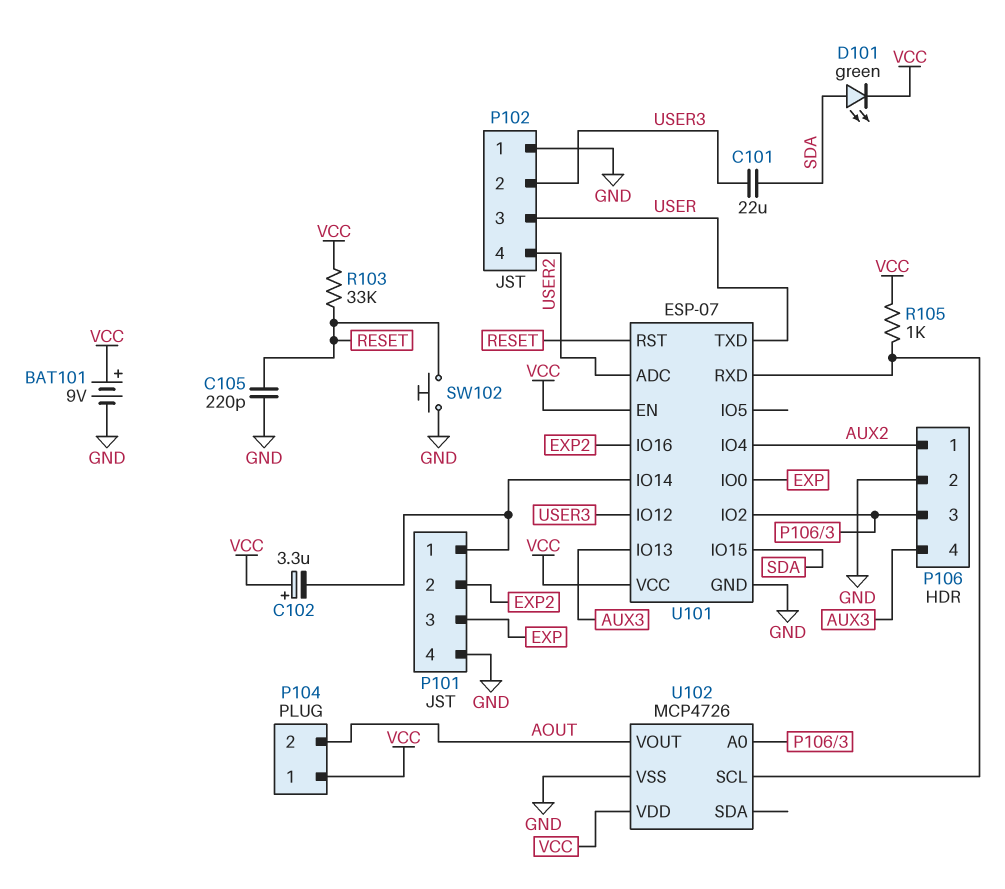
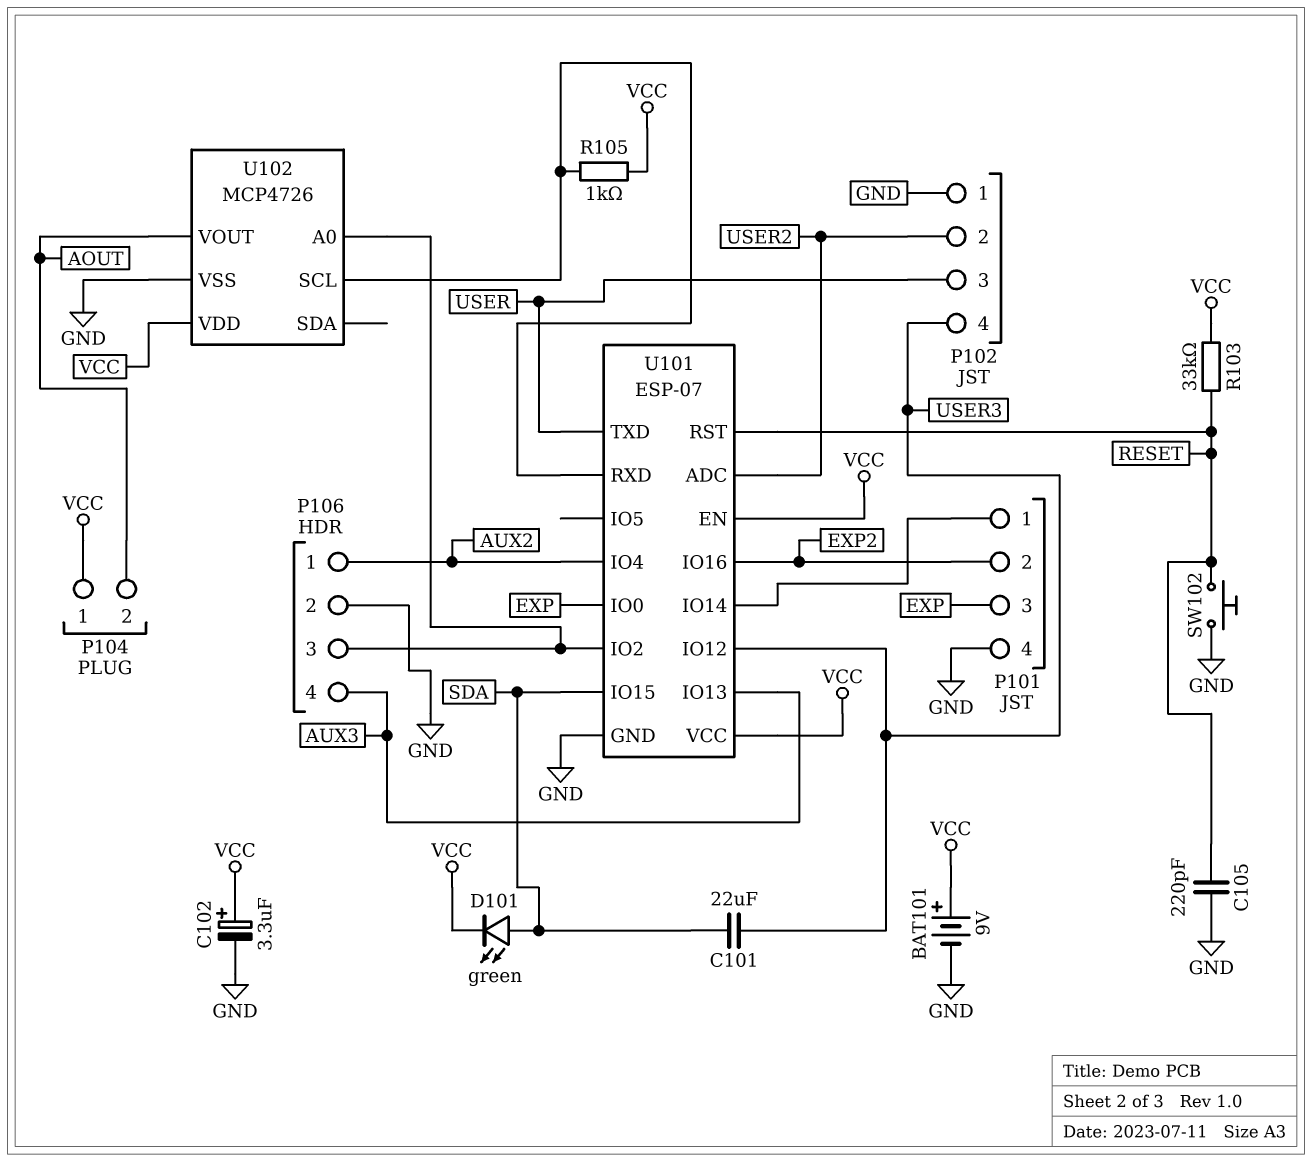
C102: 3.3uF (plus VCC, minus P101/1) -> 3.3uF (plus VCC, minus GND)
P102 pin 2: USER3 -> USER2
P102 pin 4: USER2 -> USER3

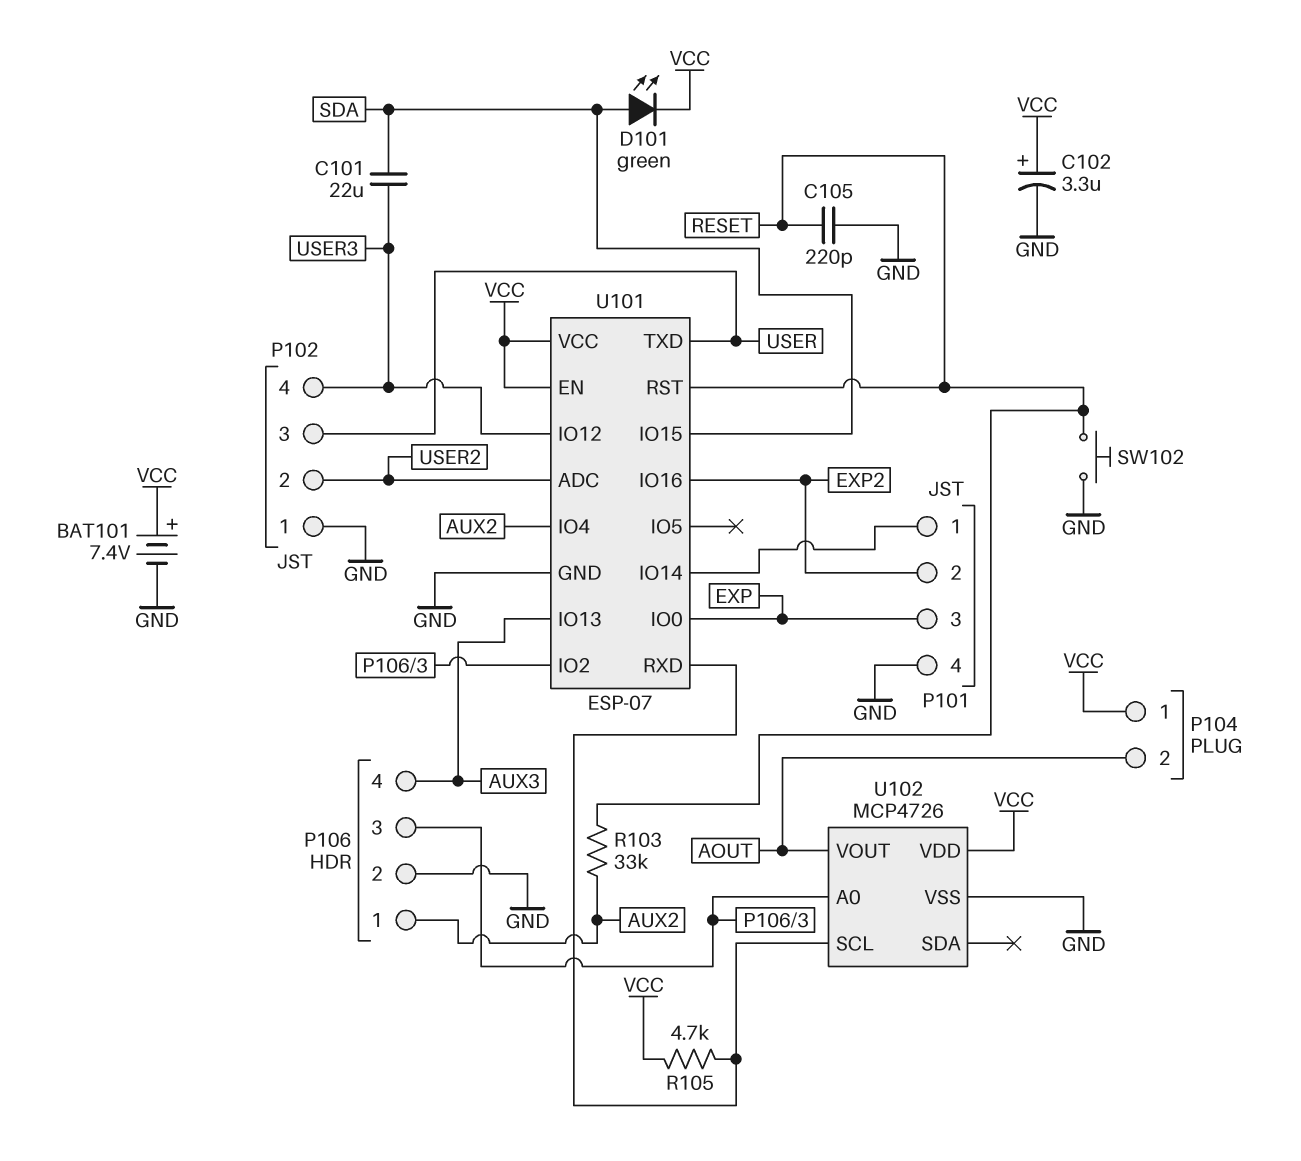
BAT101: 9V (plus VCC, minus GND) -> 7.4V (plus VCC, minus GND)
R103: 33k (RESET, VCC) -> 33k (AUX2, RESET)
R105: 1k (U101/RXD, VCC) -> 4.7k (U101/RXD, VCC)

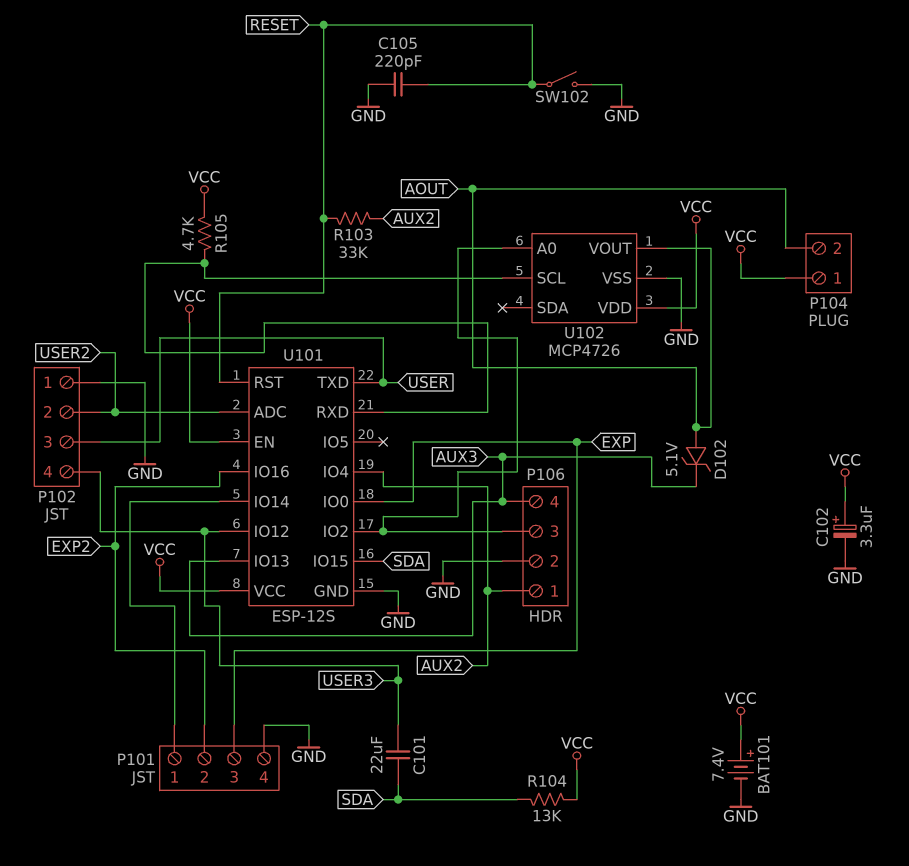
D101: LED green (A SDA, K VCC) -> none
D102: none -> zener 5.1V (A AOUT, K AUX3)
R104: none -> 13k (SDA, VCC)
SW102: button (GND, RESET) -> switch (GND, RESET)
U101: ESP-07 -> ESP-12S

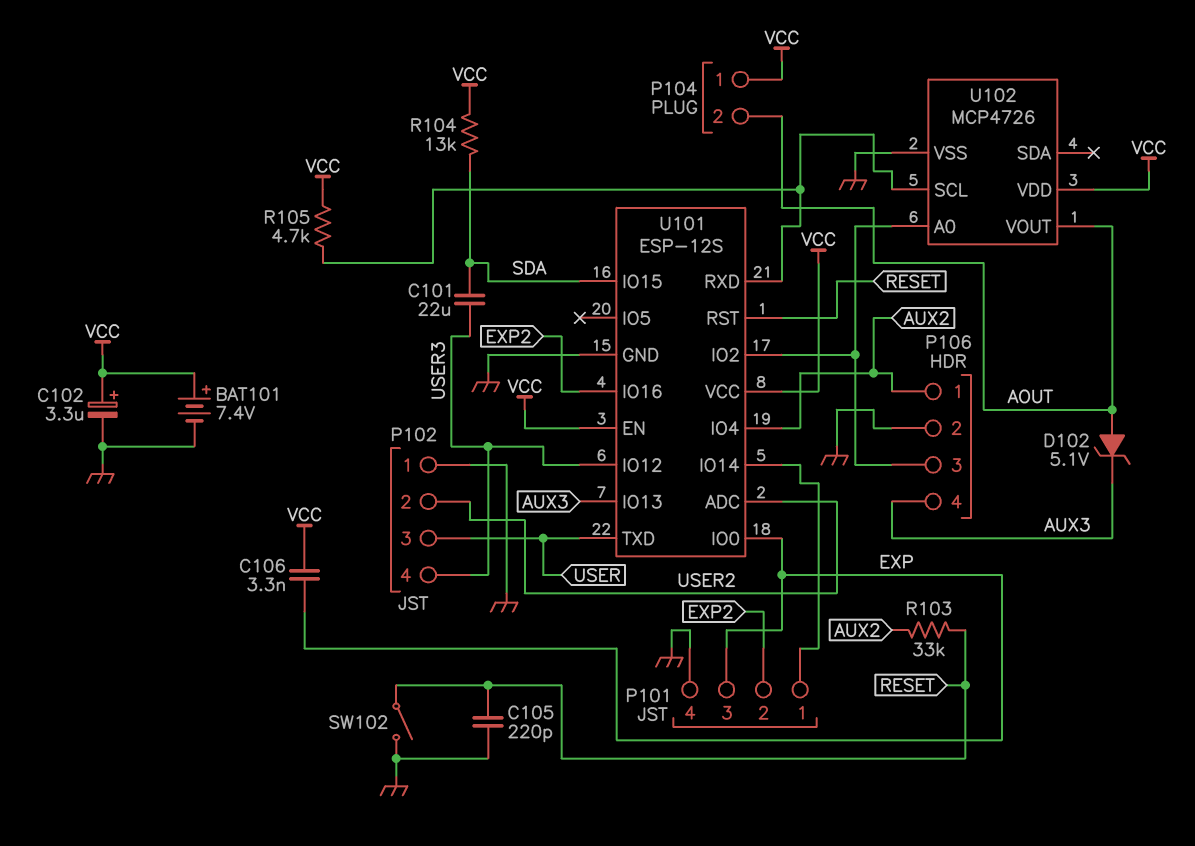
C106: none -> 3.3nF (EXP, VCC)

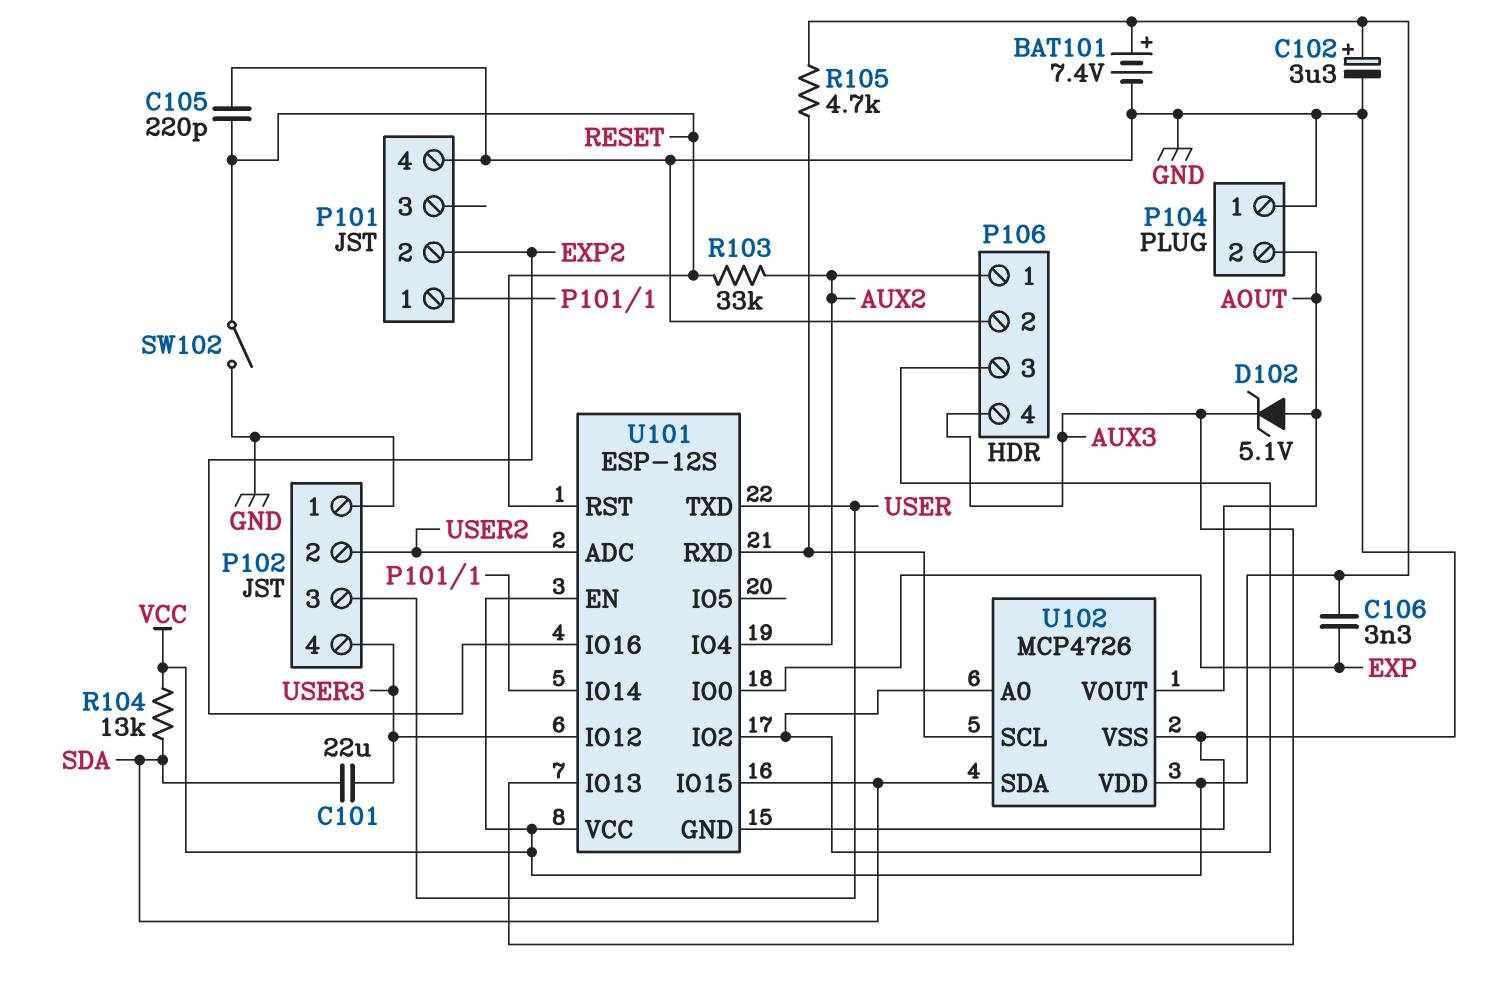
P101 pin 3: EXP -> none
P104 pin 1: VCC -> GND
U102 pin SDA: none -> SDA

